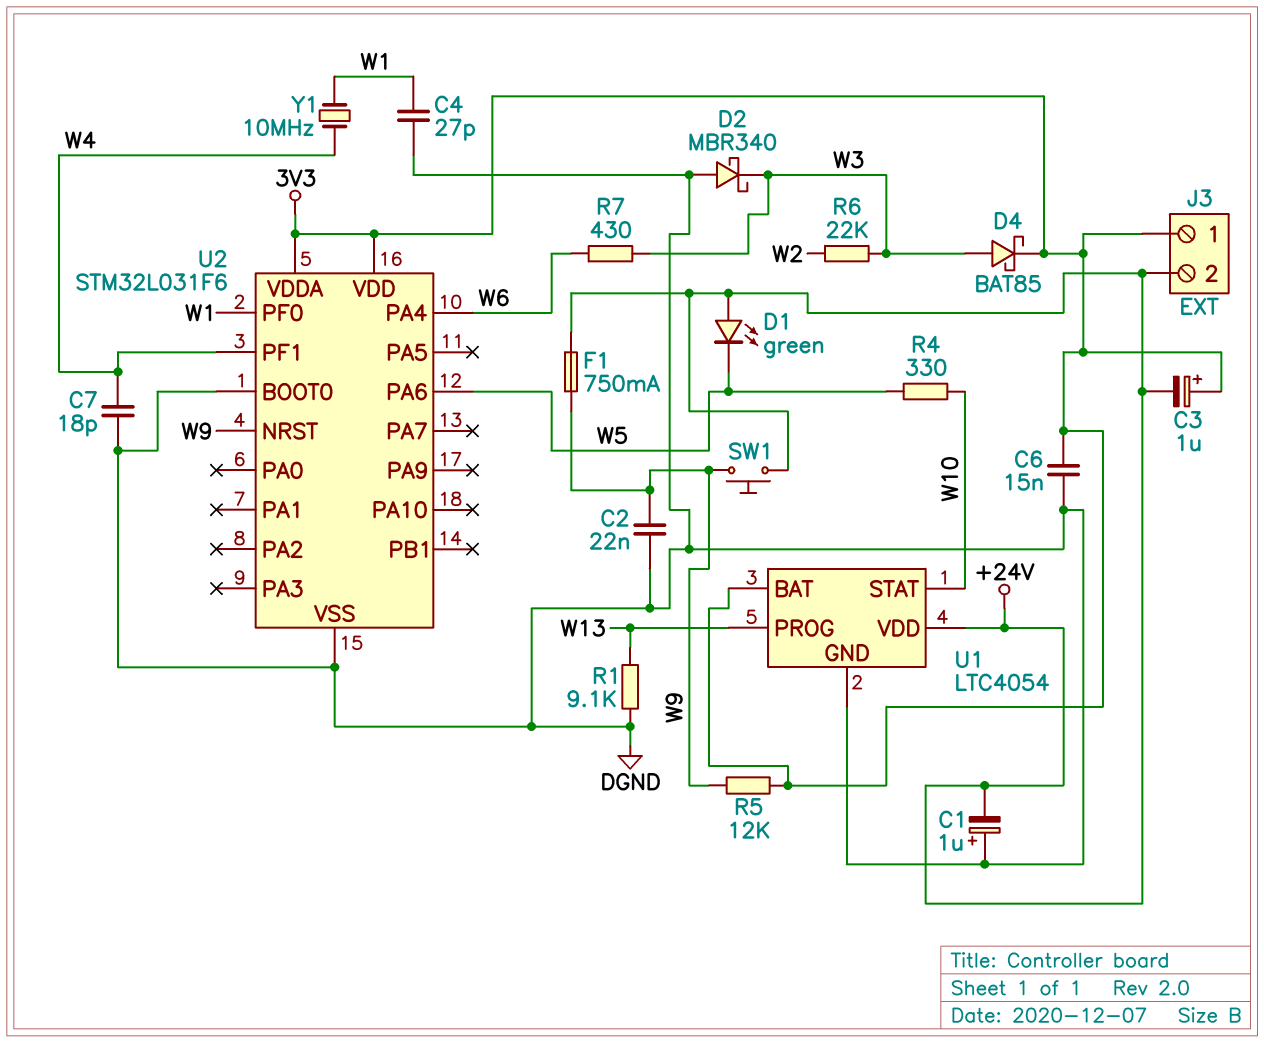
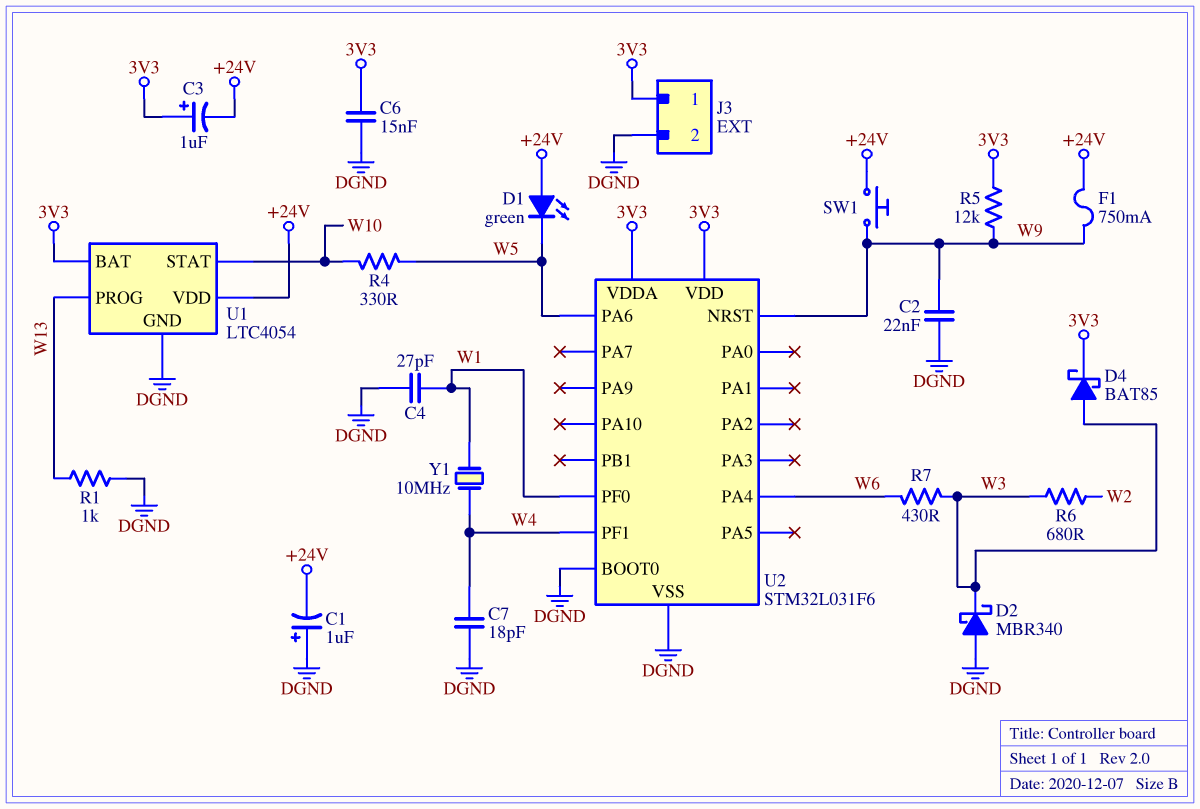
J3 pin 2: +24V -> DGND
R1: 9.1k (DGND, W13) -> 1k (DGND, W13)
R6: 22k (W2, W3) -> 680 (W2, W3)

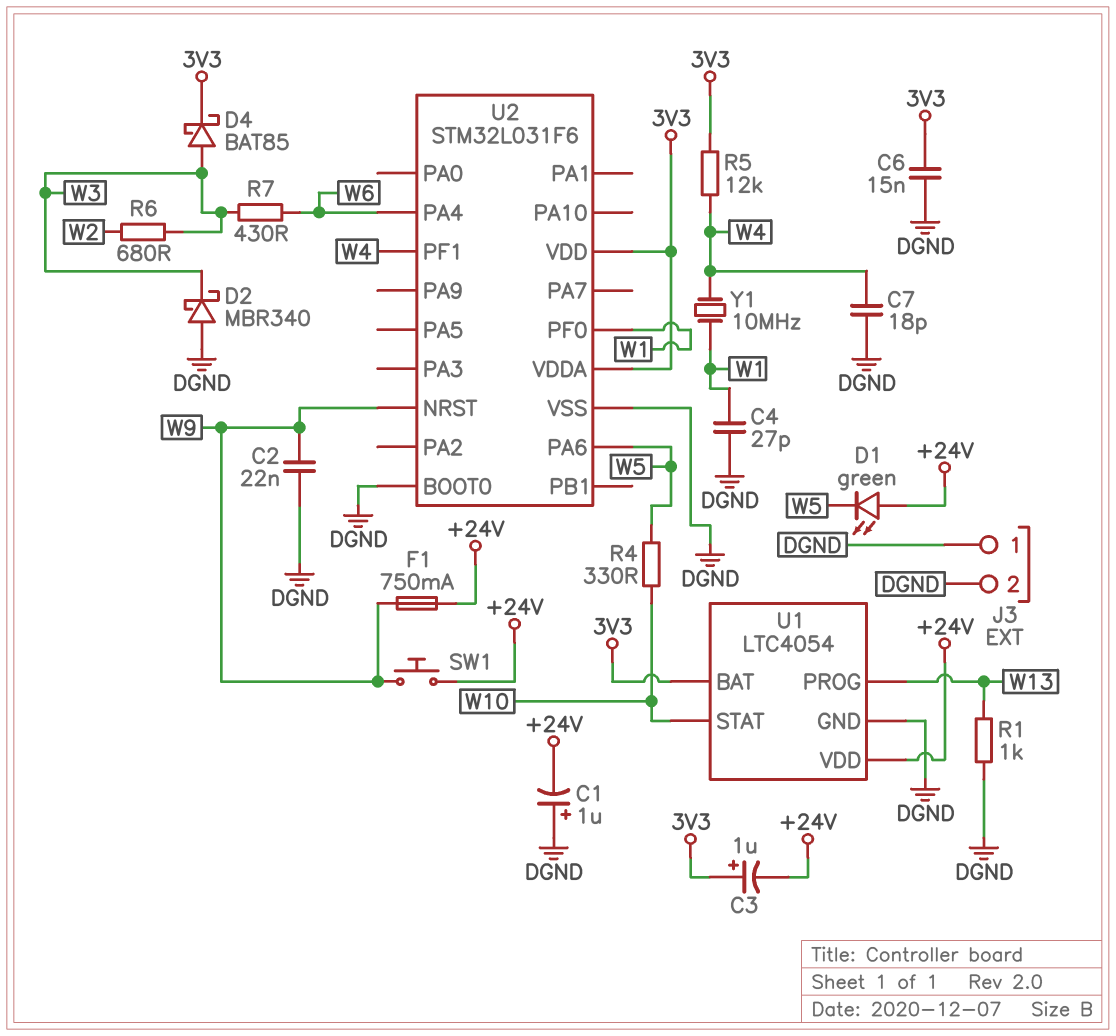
J3 pin 1: 3V3 -> DGND
R5: 12k (3V3, W9) -> 12k (3V3, W4)

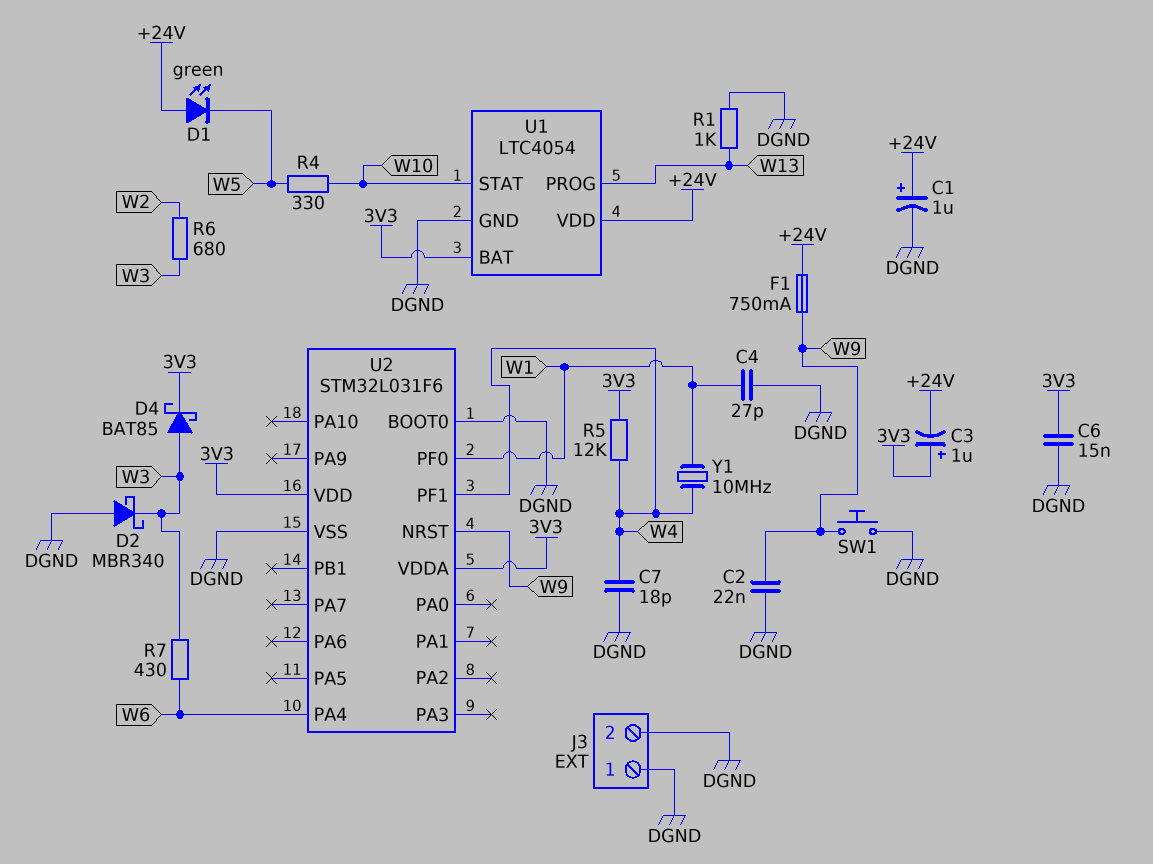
C1: 1uF (plus DGND, minus +24V) -> 1uF (plus +24V, minus DGND)
SW1: button (+24V, W9) -> button (DGND, W9)
U2 pin PA6: W5 -> none

